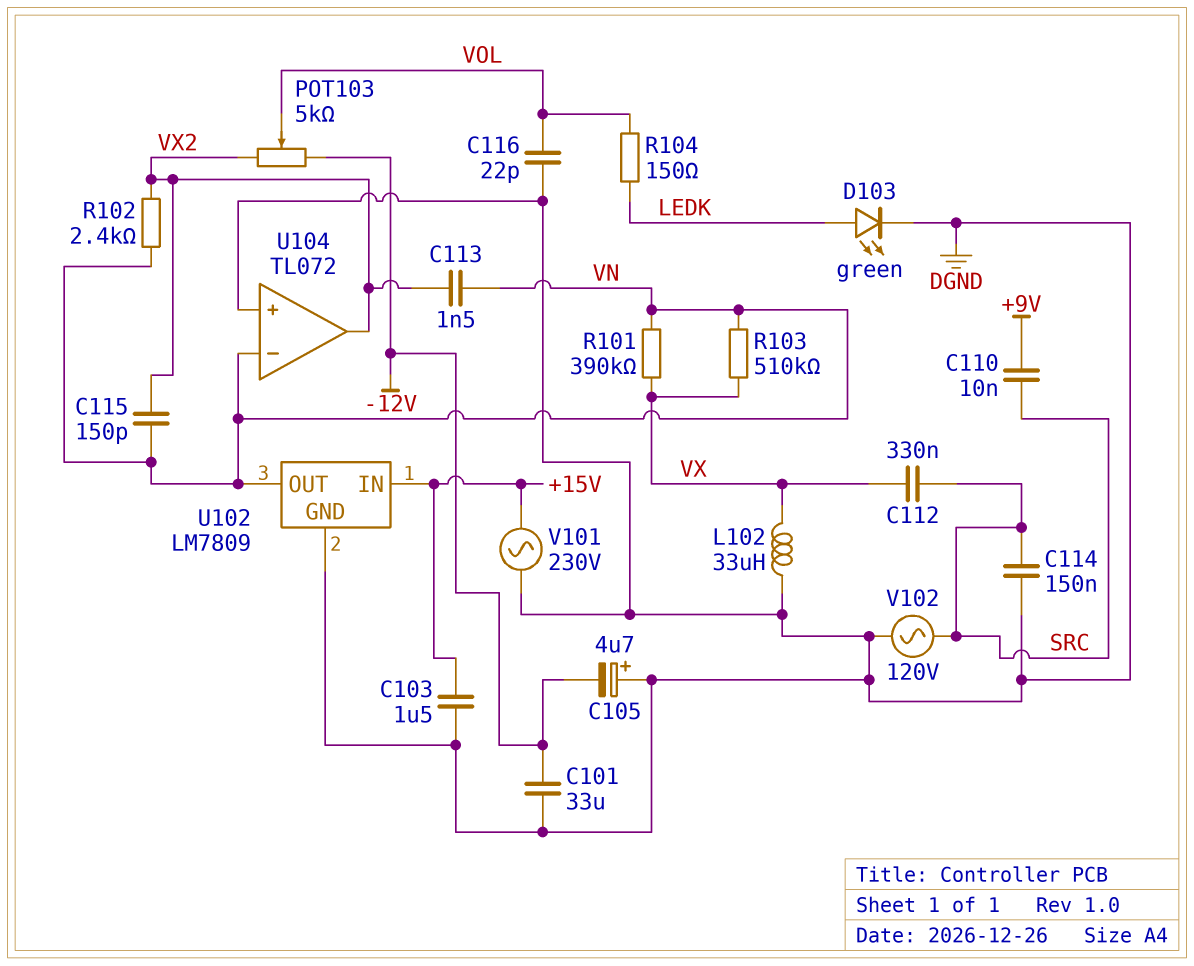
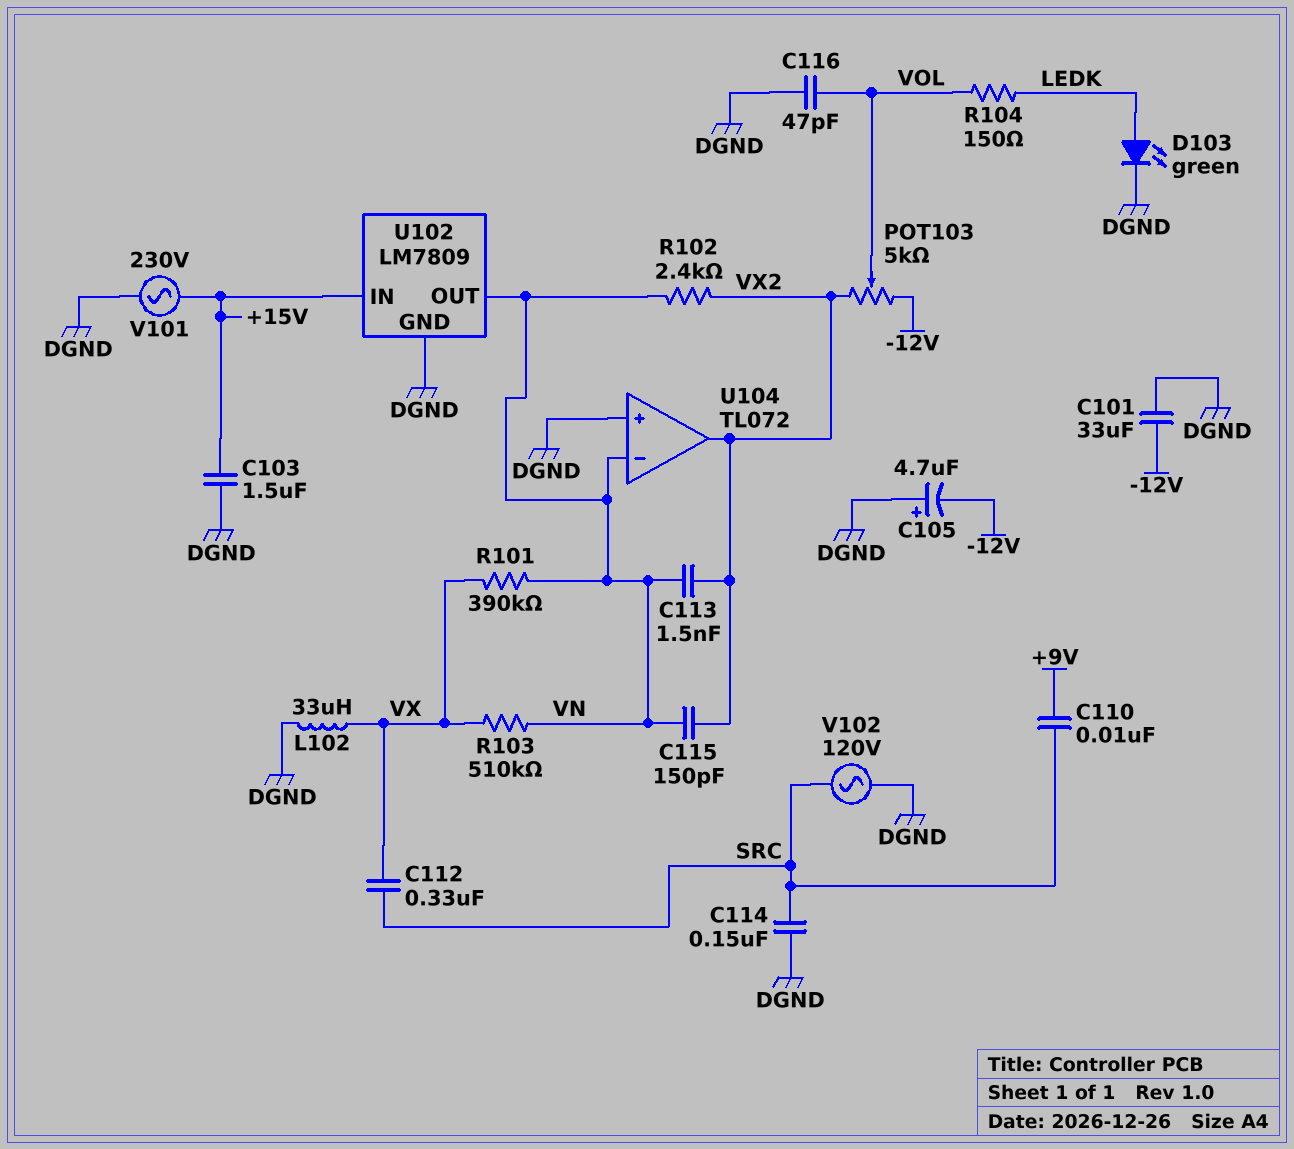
C116: 22pF (DGND, VOL) -> 47pF (DGND, VOL)

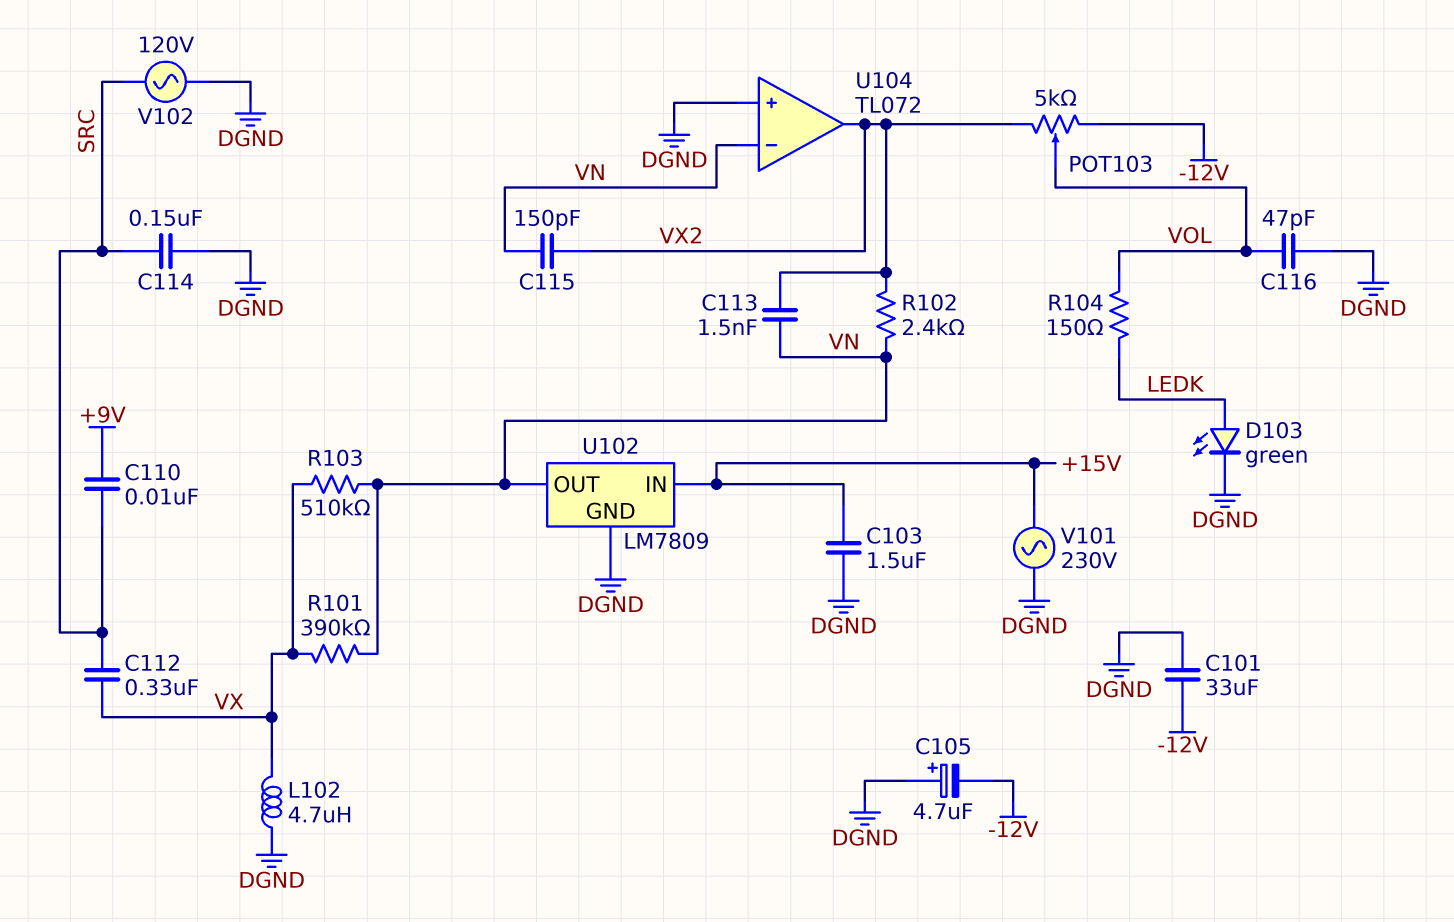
L102: 33uH (DGND, VX) -> 4.7uH (DGND, VX)

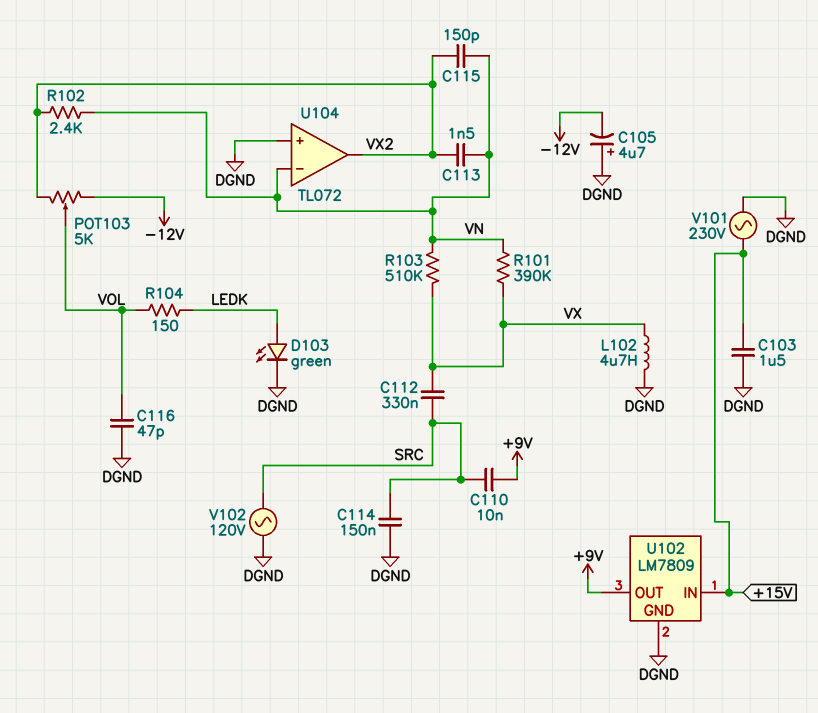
C101: 33uF (-12V, DGND) -> none
U102 pin OUT: VN -> +9V

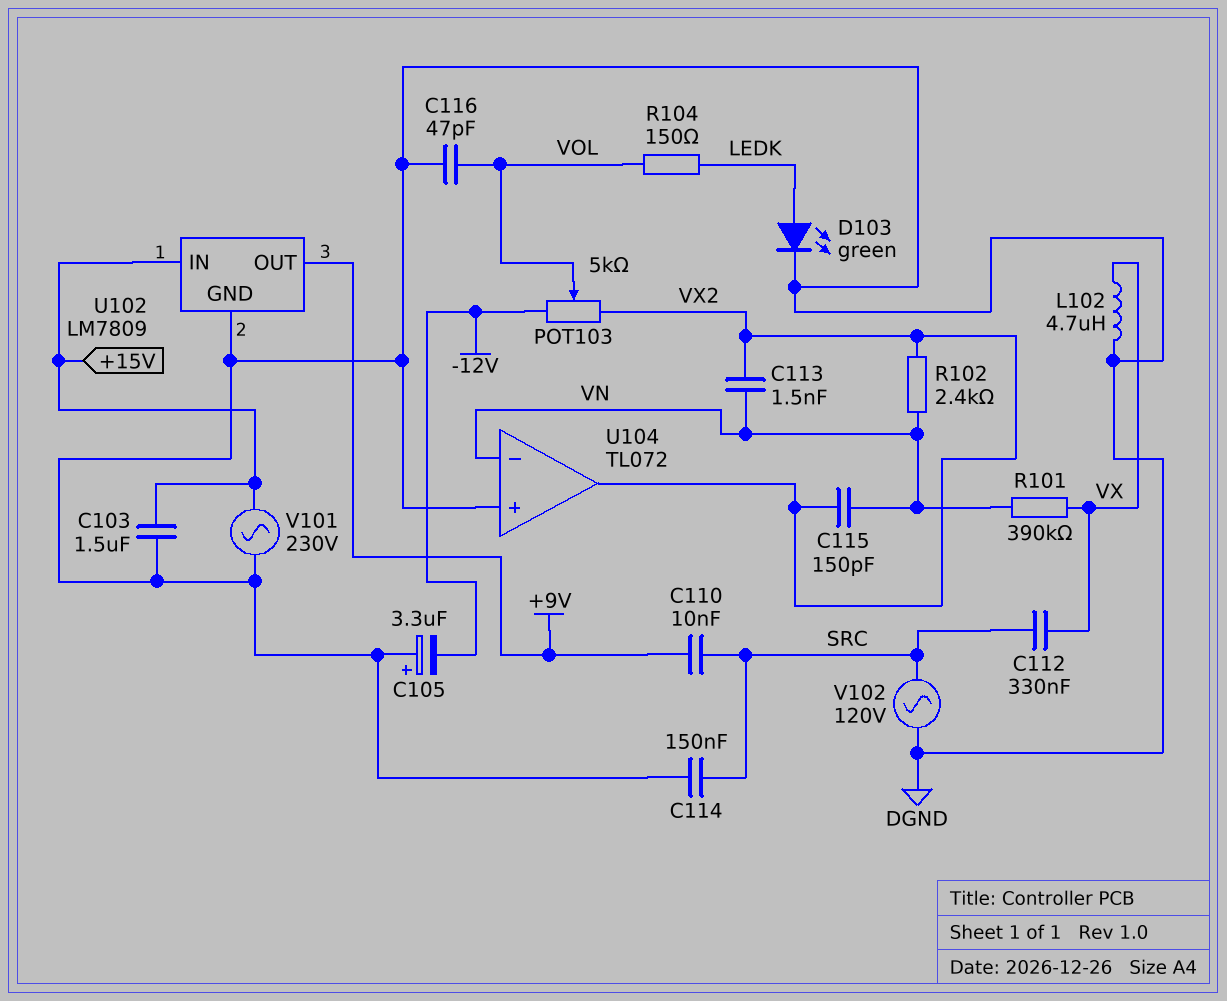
C105: 4.7uF (plus DGND, minus -12V) -> 3.3uF (plus DGND, minus -12V)
R103: 510k (VN, VX) -> none

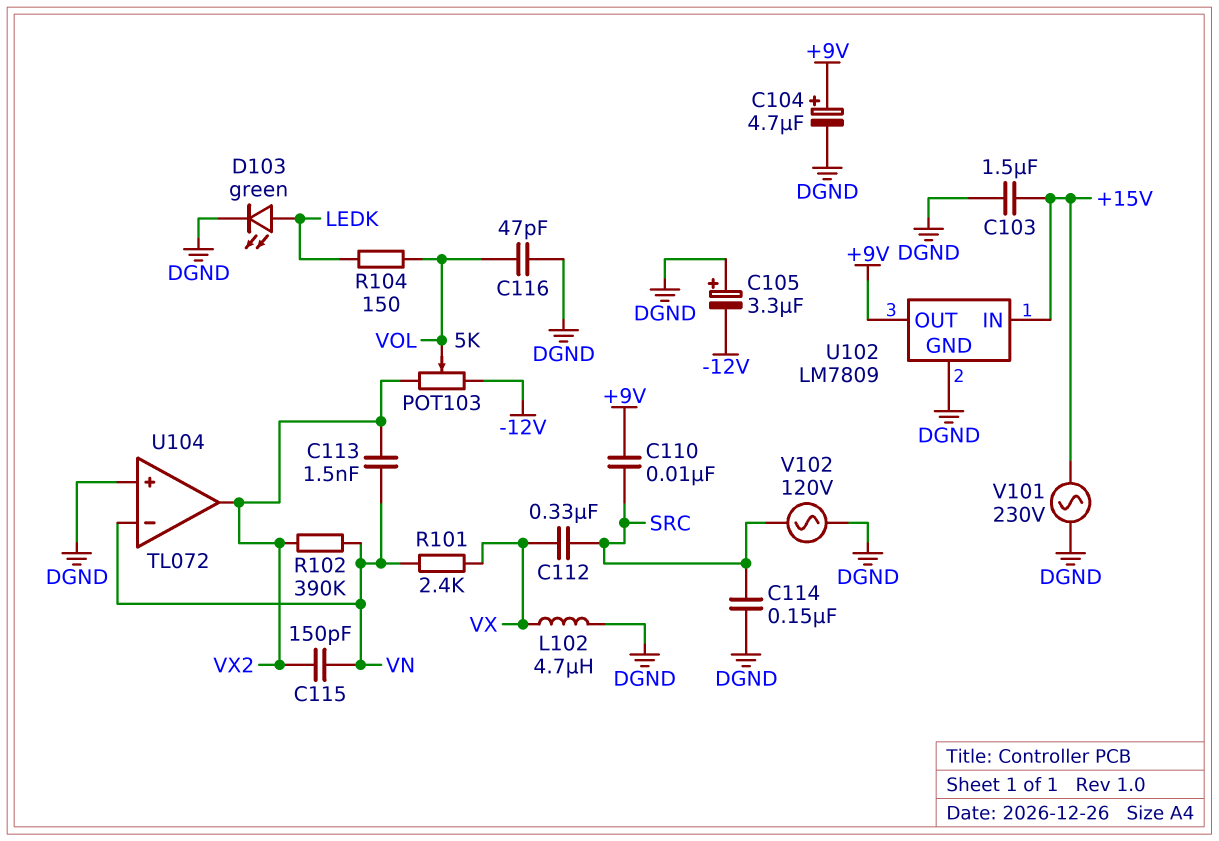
C104: none -> 4.7uF (plus +9V, minus DGND)
R101: 390k (VN, VX) -> 2.4k (VN, VX)
R102: 2.4k (VN, VX2) -> 390k (VN, VX2)

